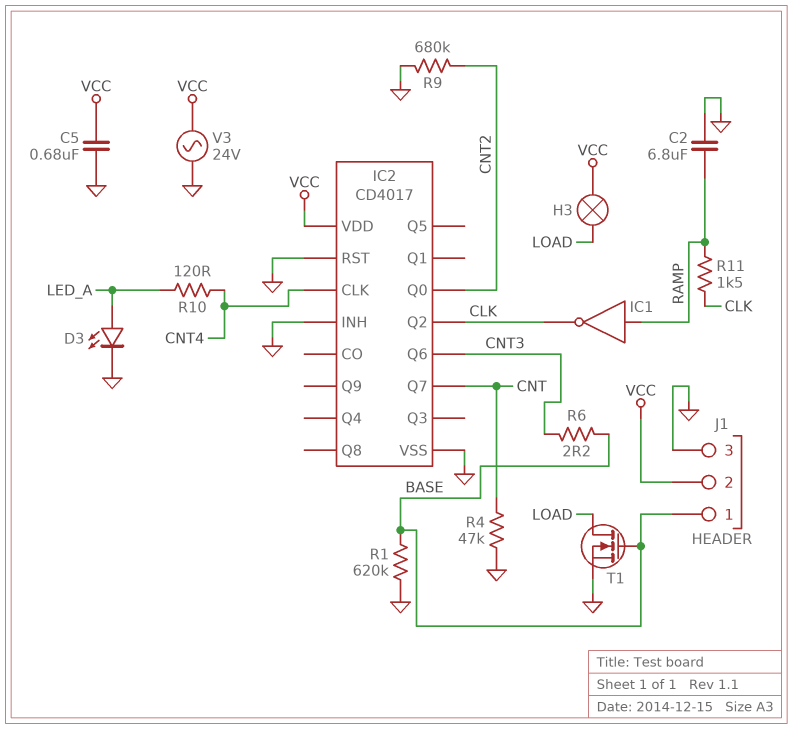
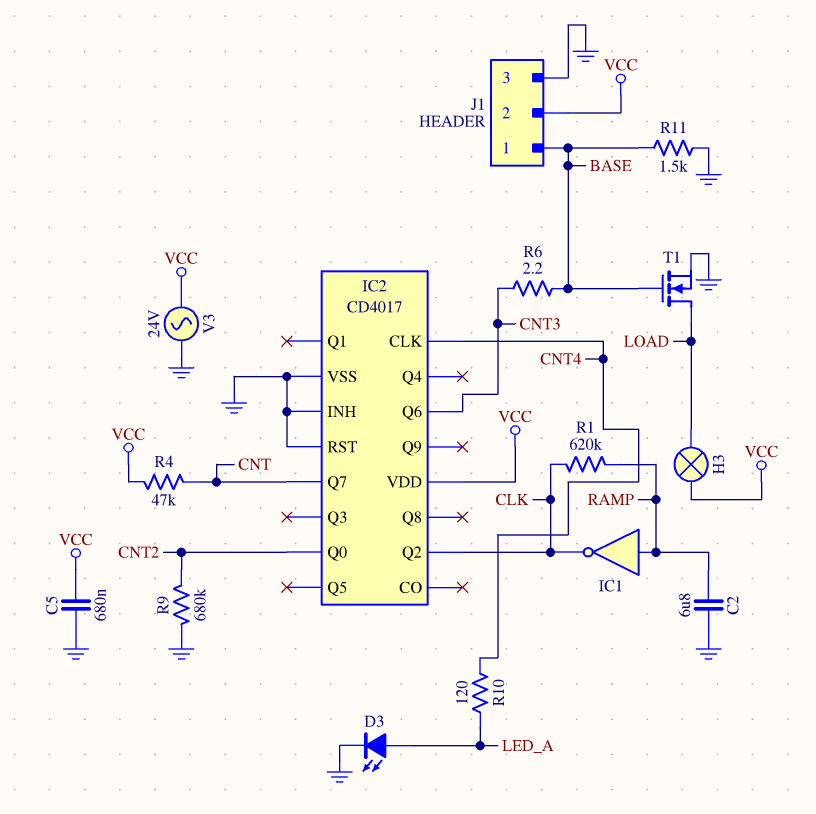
R1: 620k (BASE, GND) -> 620k (CLK, RAMP)
R4: 47k (CNT, GND) -> 47k (CNT, VCC)
R11: 1.5k (CLK, RAMP) -> 1.5k (BASE, GND)

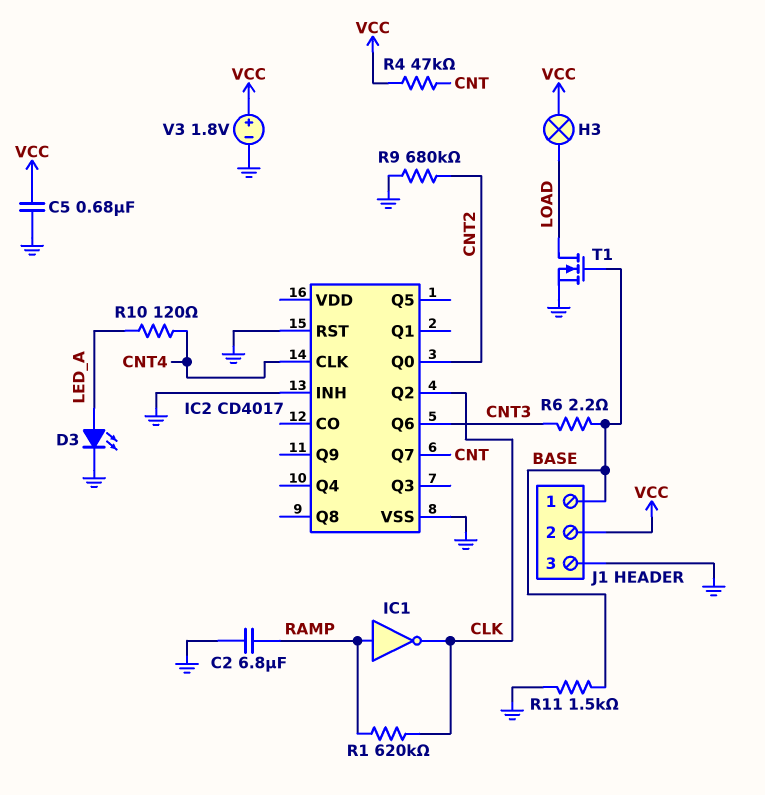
IC2 pin VDD: VCC -> none
V3: AC 24V (GND, VCC) -> 1.8V (plus VCC, minus GND)

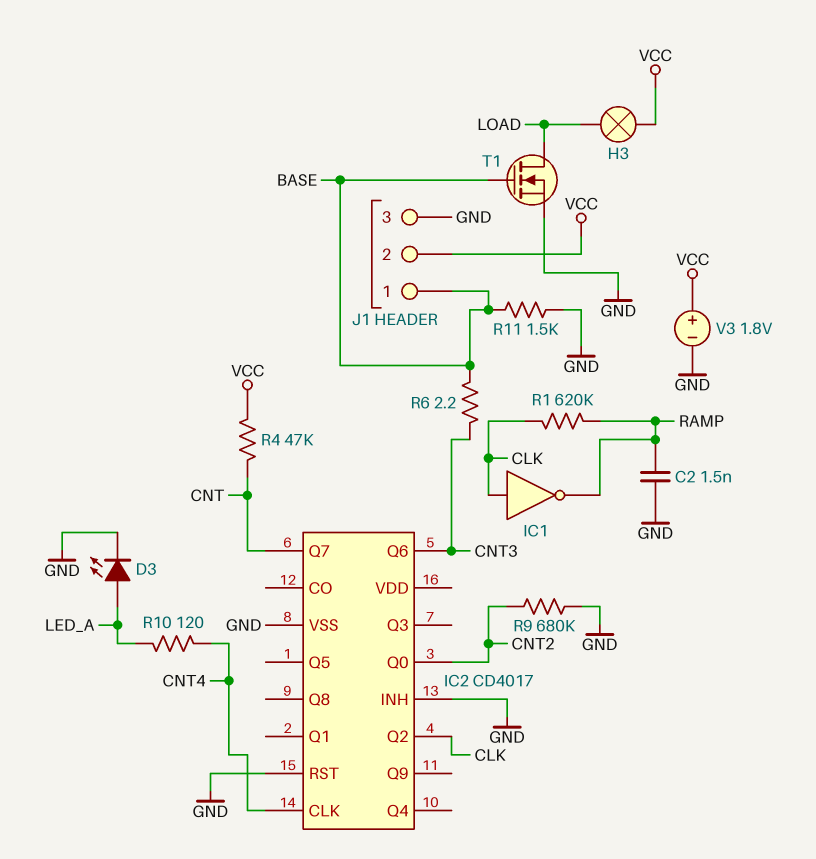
C2: 6.8uF (GND, RAMP) -> 1.5nF (GND, RAMP)
C5: 680nF (GND, VCC) -> none
IC1: NOT (in RAMP, out CLK) -> NOT (in CLK, out RAMP)

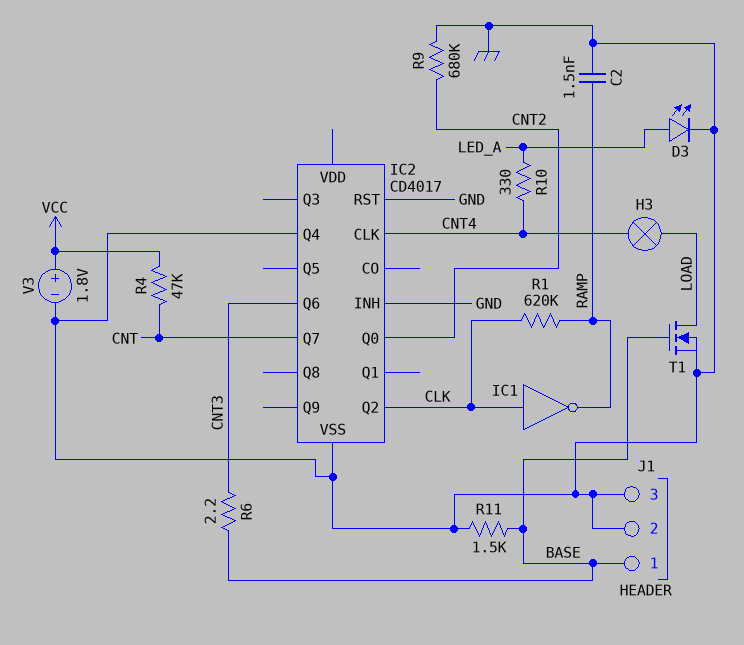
H3: lamp (LOAD, VCC) -> lamp (CNT4, LOAD)
IC2 pin Q4: none -> GND
J1 pin 2: VCC -> GND
R10: 120 (CNT4, LED_A) -> 330 (CNT4, LED_A)

